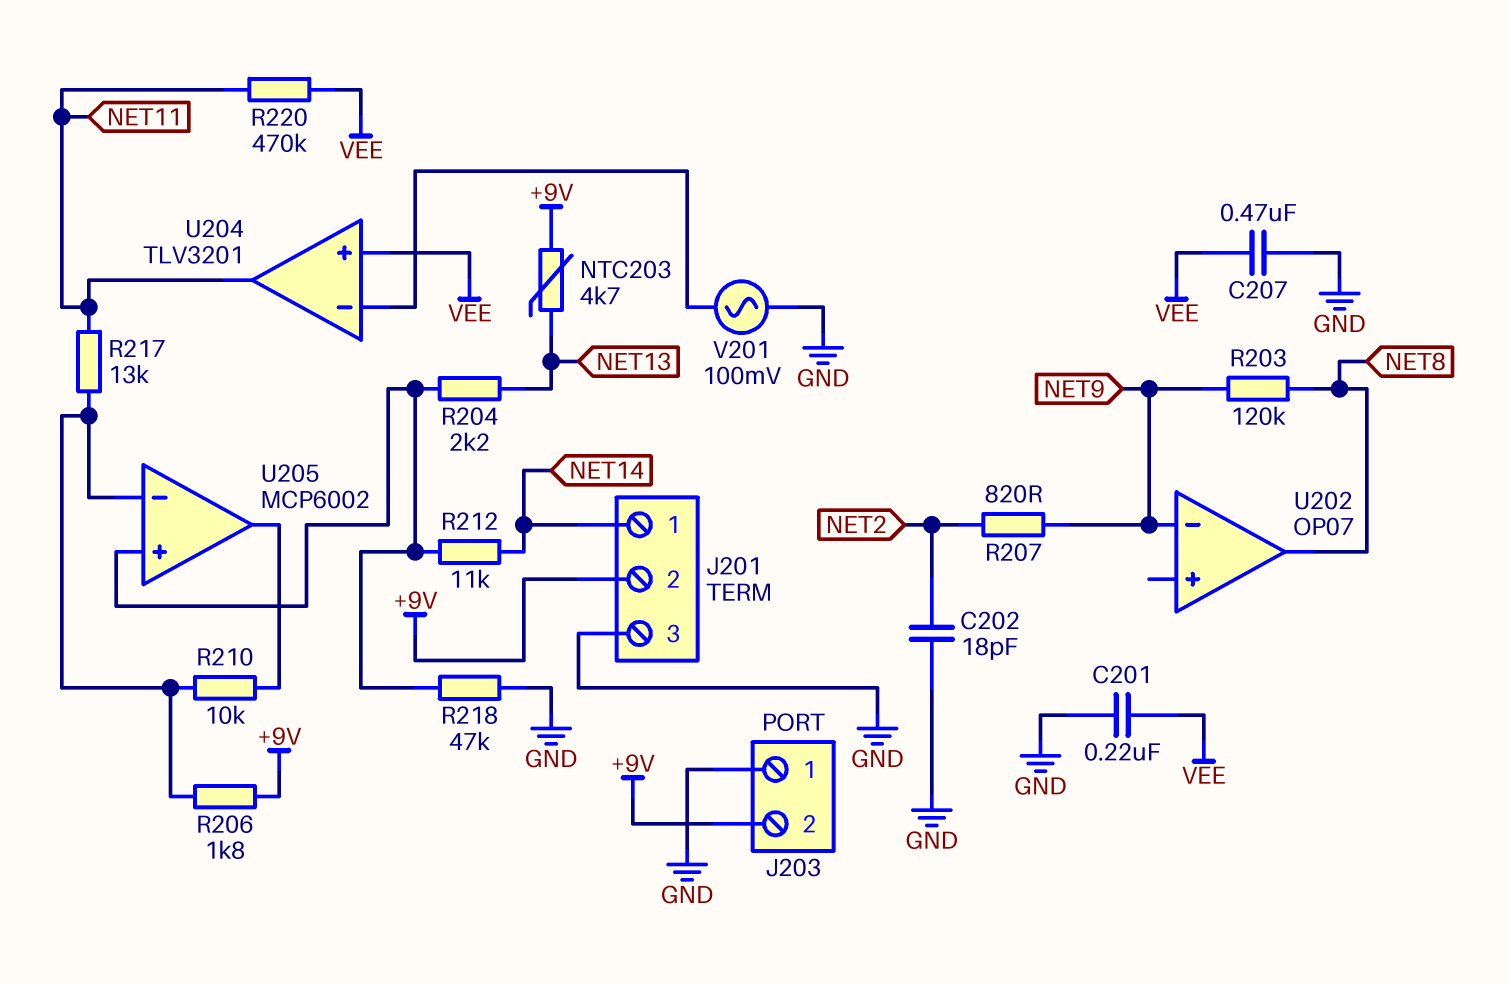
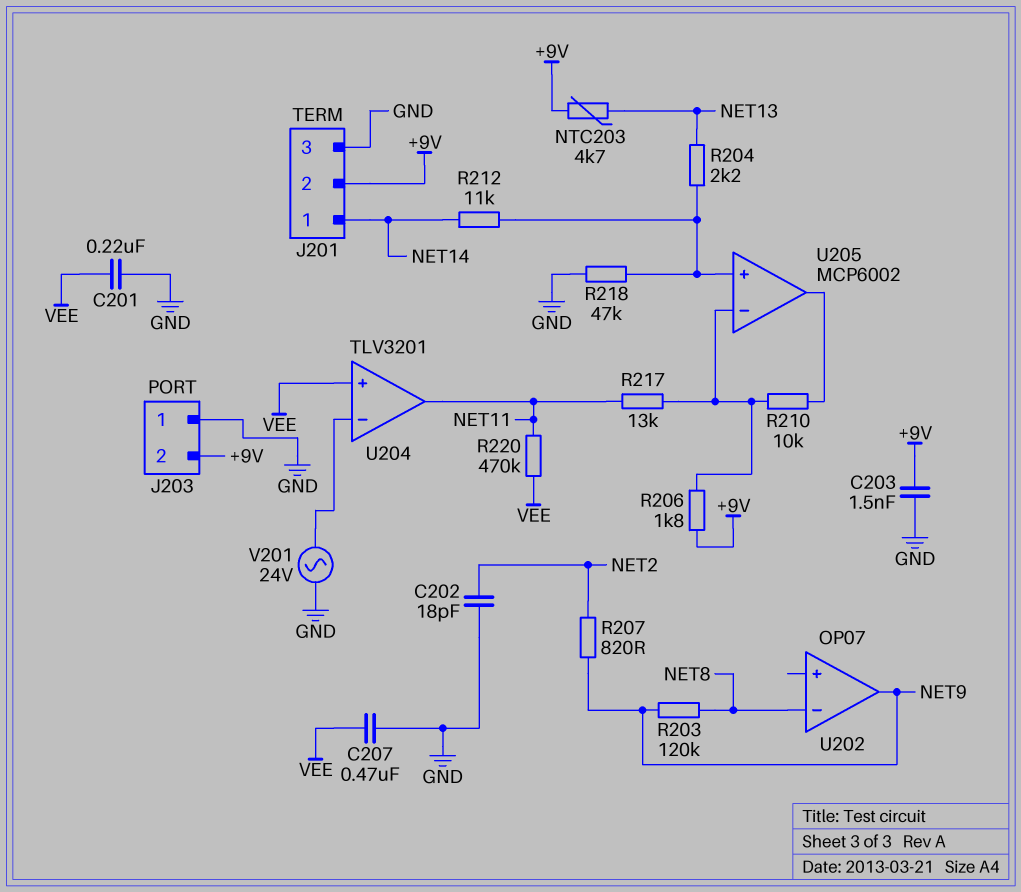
C203: none -> 1.5nF (+9V, GND)
U202 pin in-: NET9 -> NET8
U202 pin out: NET8 -> NET9
V201: AC 100mV (GND, U204/in-) -> AC 24V (GND, U204/in-)

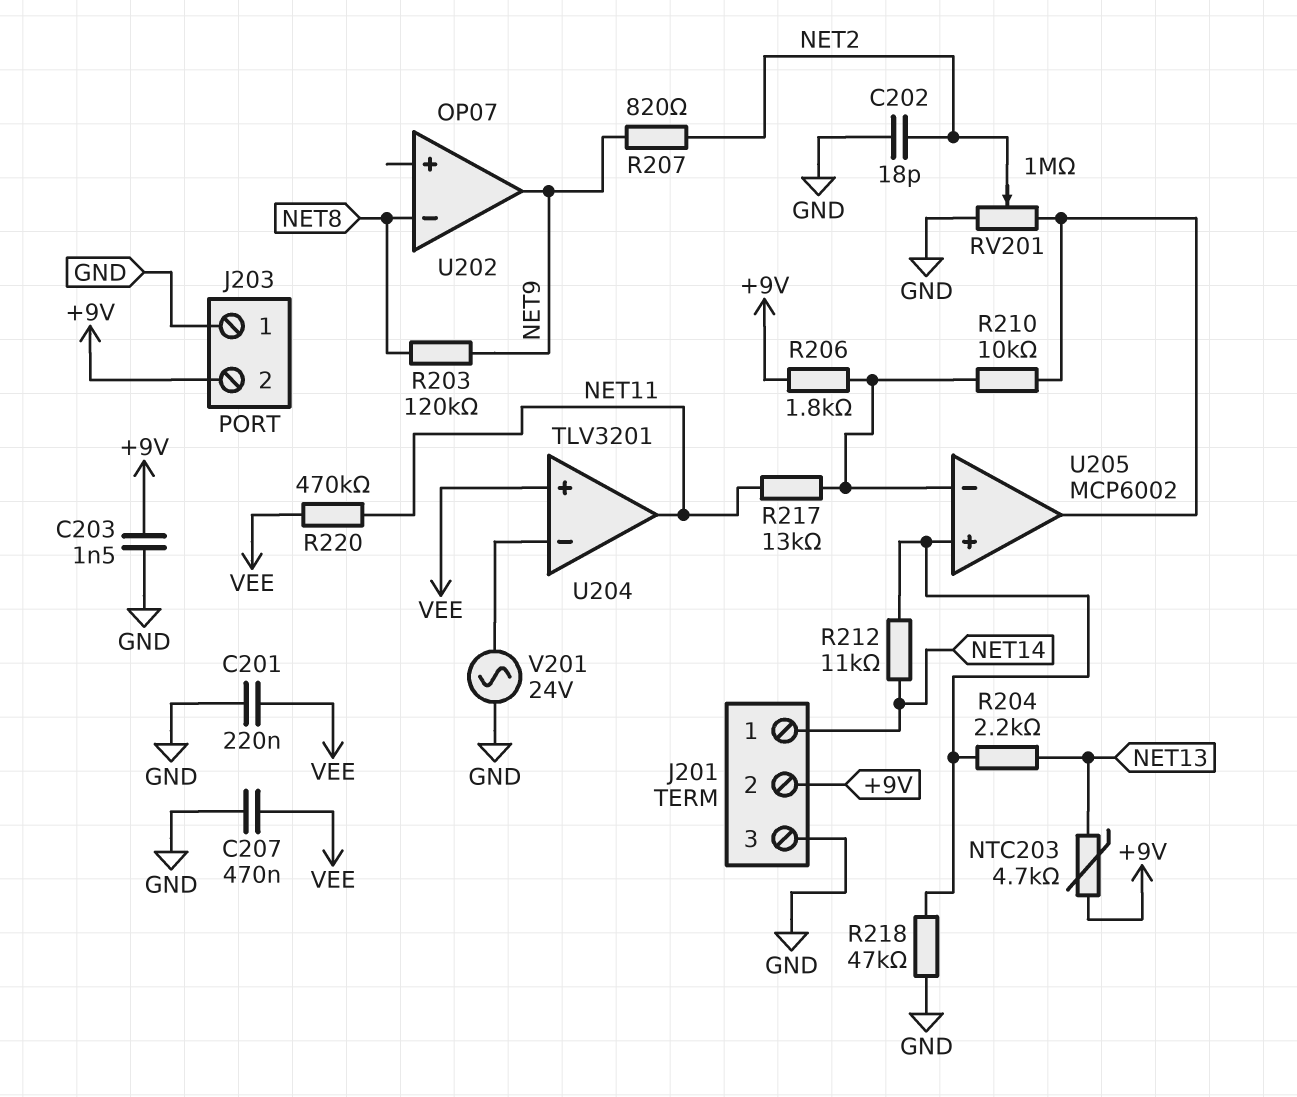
RV201: none -> 1M (GND, U205/out, wiper NET2)

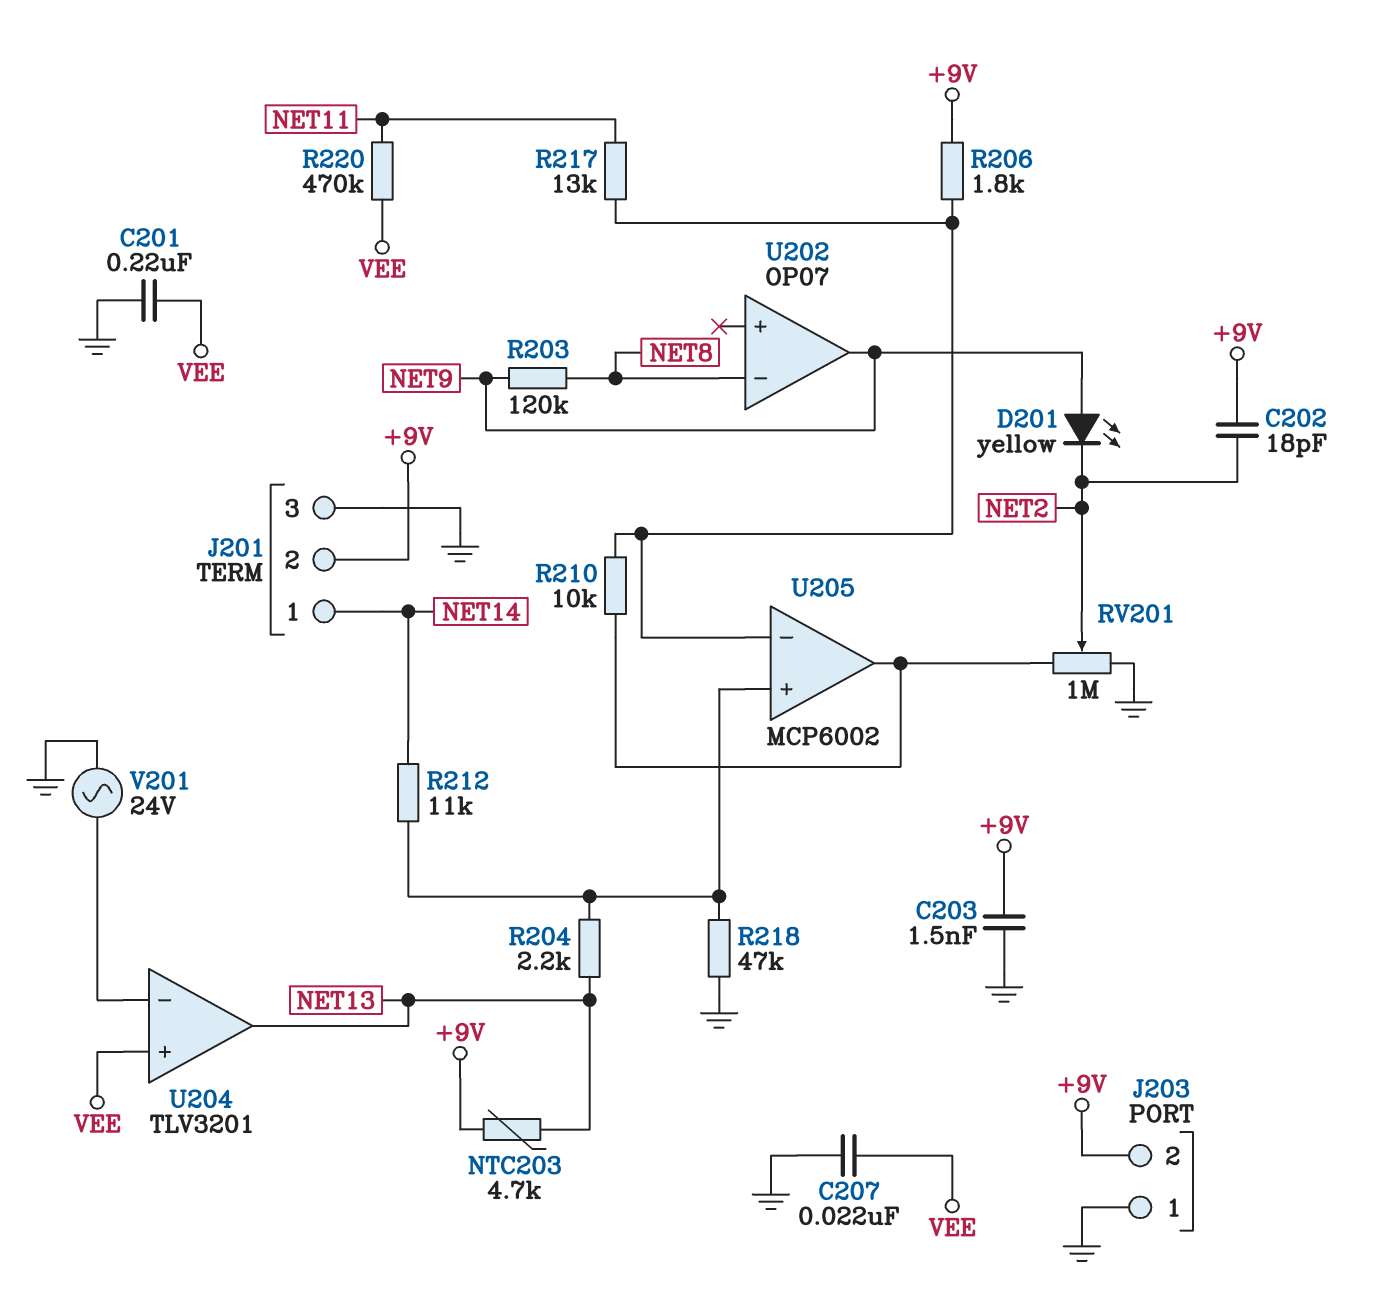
C202: 18pF (GND, NET2) -> 18pF (+9V, NET2)
C207: 470nF (GND, VEE) -> 22nF (GND, VEE)
D201: none -> LED yellow (A NET9, K NET2)
R207: 820 (NET2, NET9) -> none
U204 pin out: NET11 -> NET13

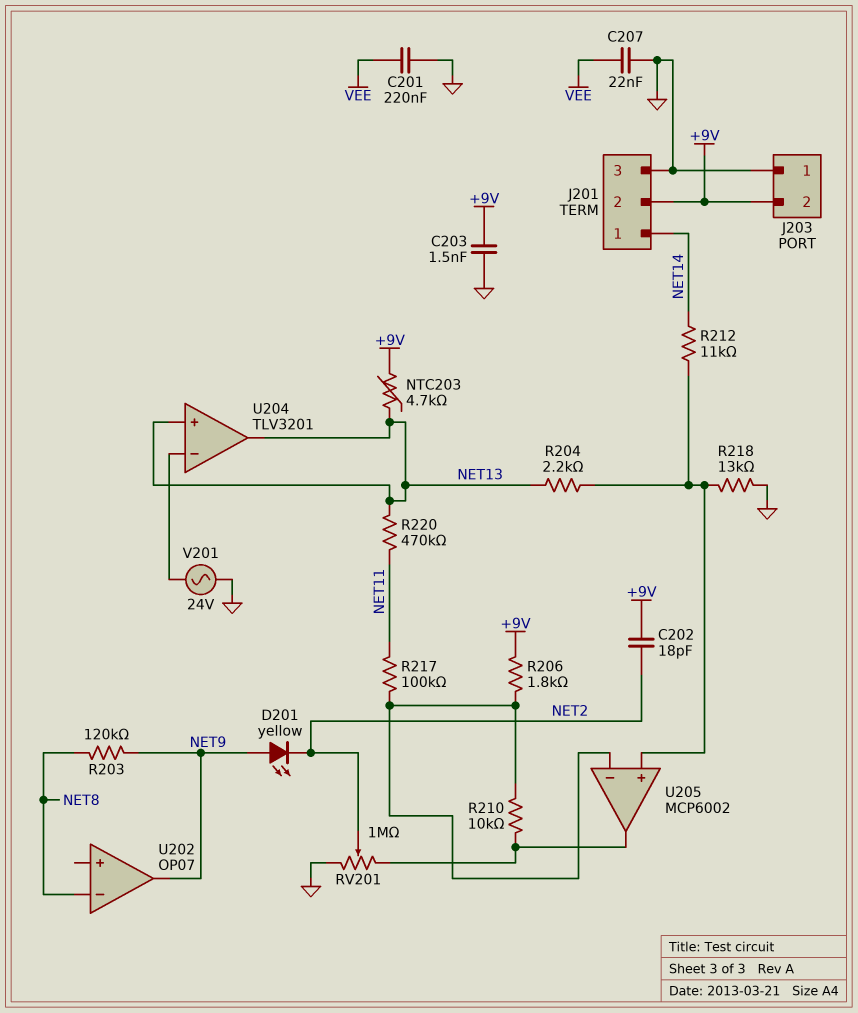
R217: 13k (NET11, U205/in-) -> 100k (NET11, U205/in-)
R218: 47k (GND, U205/in+) -> 13k (GND, U205/in+)
R220: 470k (NET11, VEE) -> 470k (NET11, NET13)
U204 pin in+: VEE -> NET13

